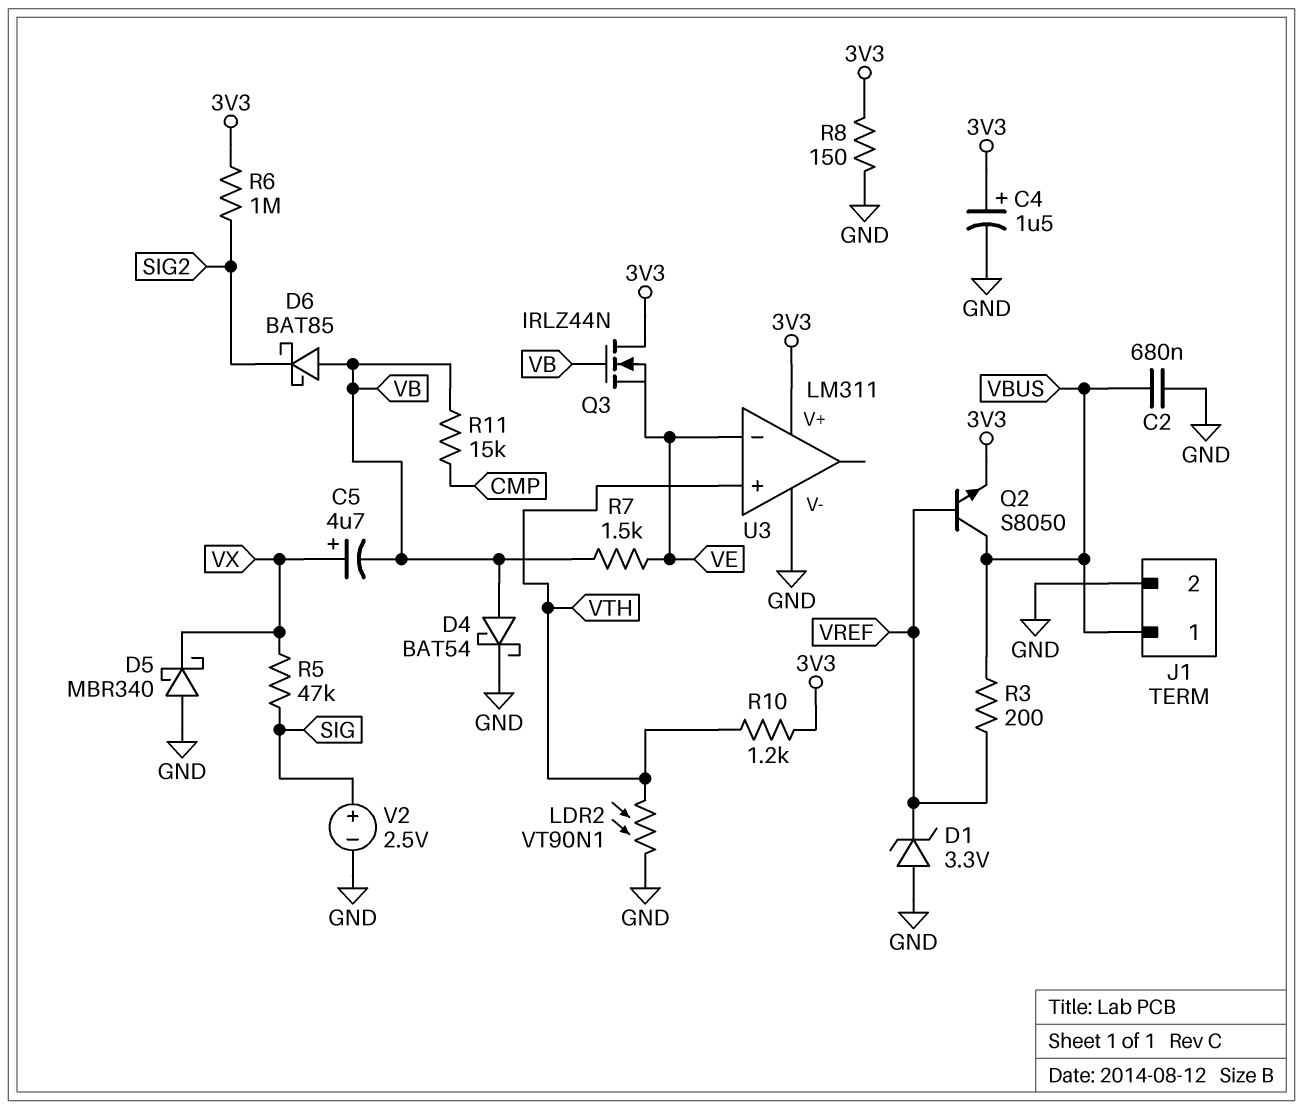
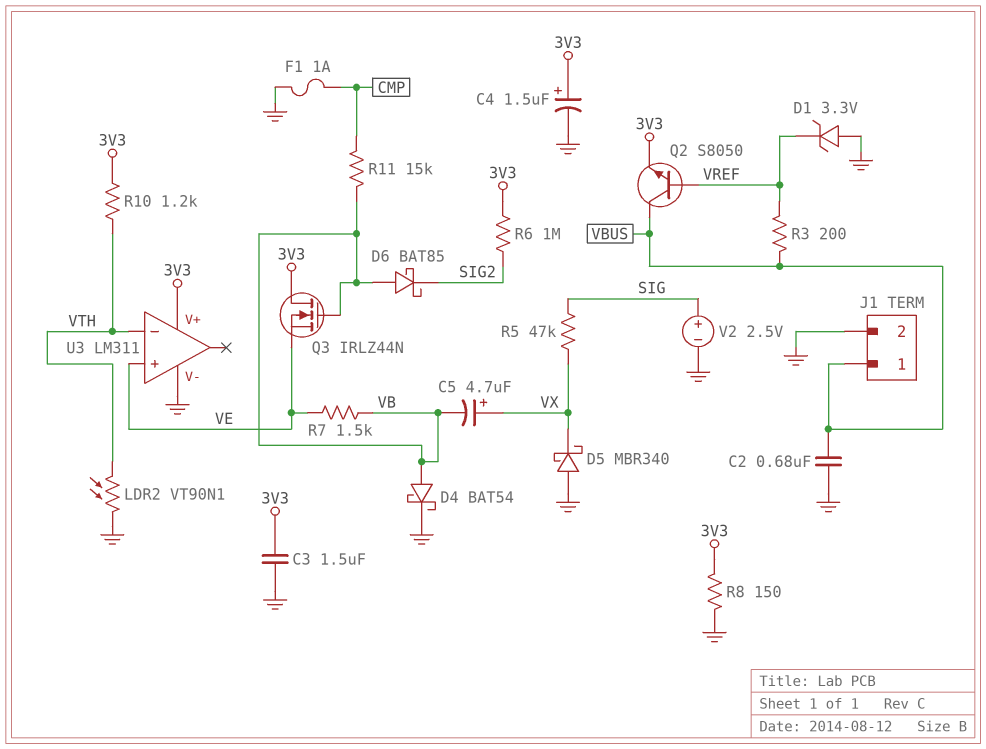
C3: none -> 1.5uF (3V3, GND)
F1: none -> 1A (CMP, GND)
U3 pin in+: VTH -> VE
U3 pin in-: VE -> VTH

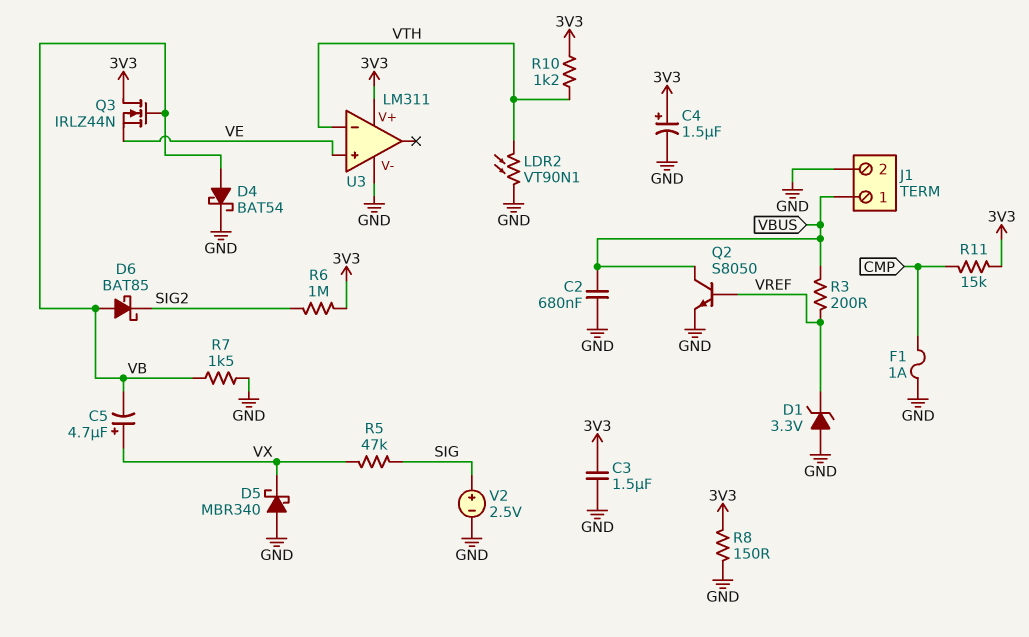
Q2: NPN S8050 (B VREF, C VBUS, E 3V3) -> NPN S8050 (B VREF, C VBUS, E GND)
R7: 1.5k (VB, VE) -> 1.5k (GND, VB)
R11: 15k (CMP, VB) -> 15k (3V3, CMP)

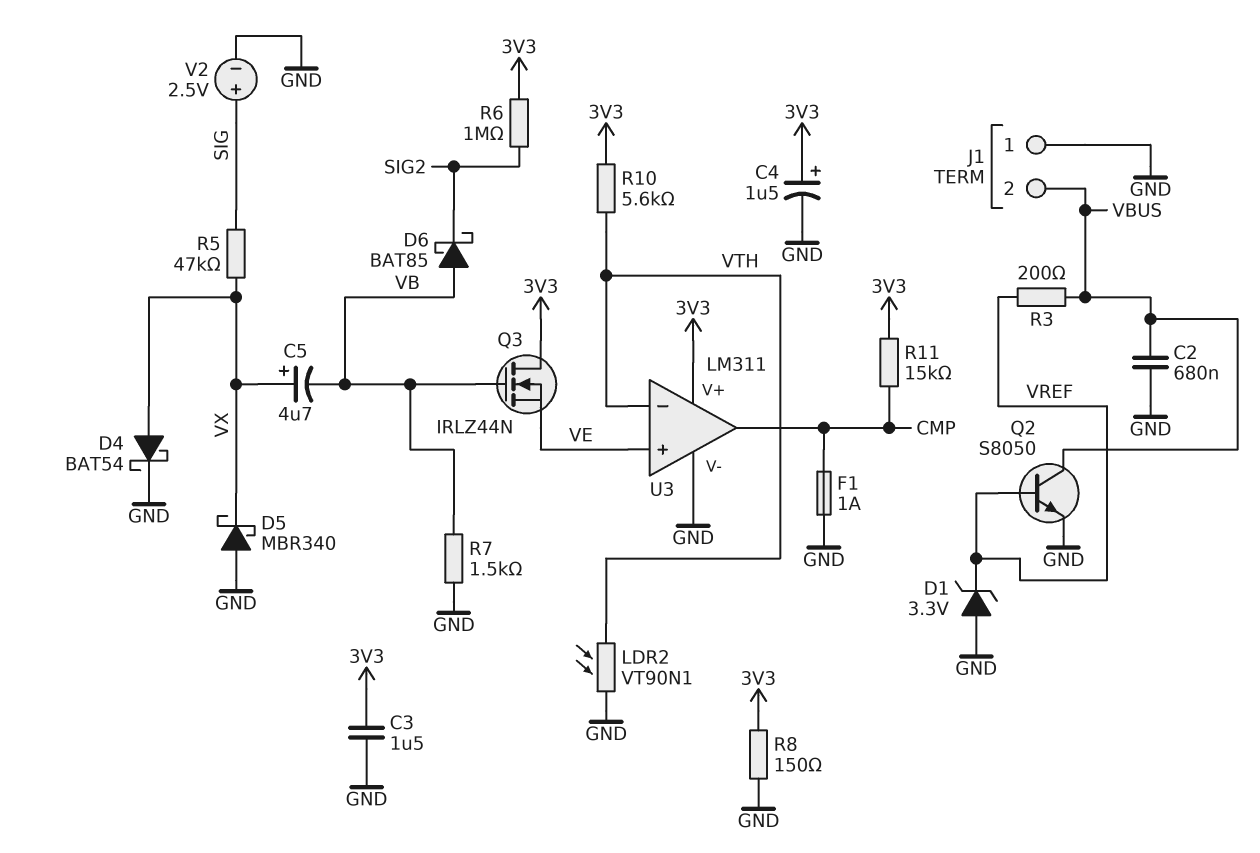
D4: schottky BAT54 (A VB, K GND) -> schottky BAT54 (A VX, K GND)
J1 pin 1: VBUS -> GND
J1 pin 2: GND -> VBUS
R10: 1.2k (3V3, VTH) -> 5.6k (3V3, VTH)
U3 pin out: none -> CMP

